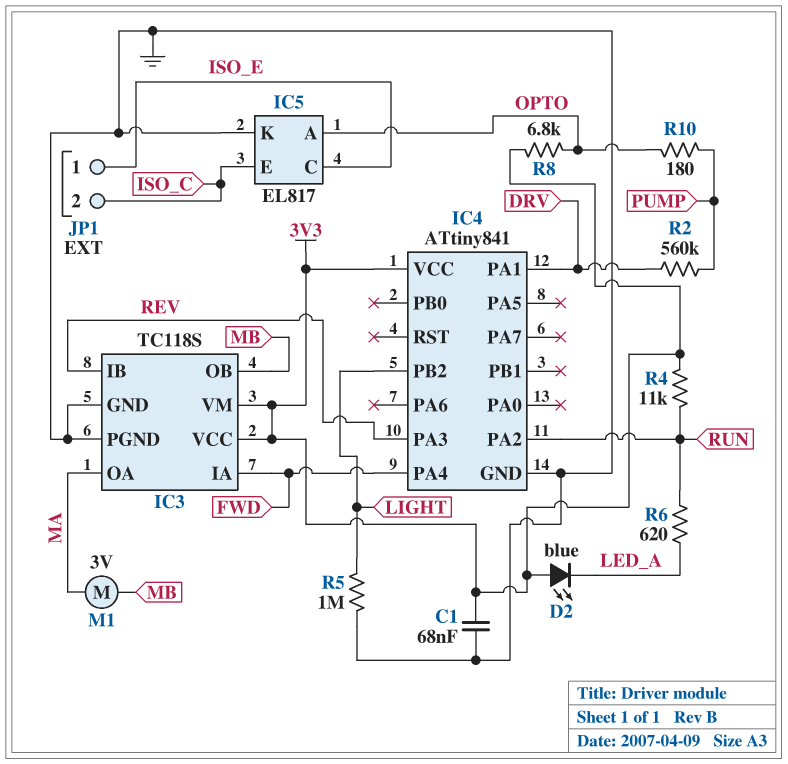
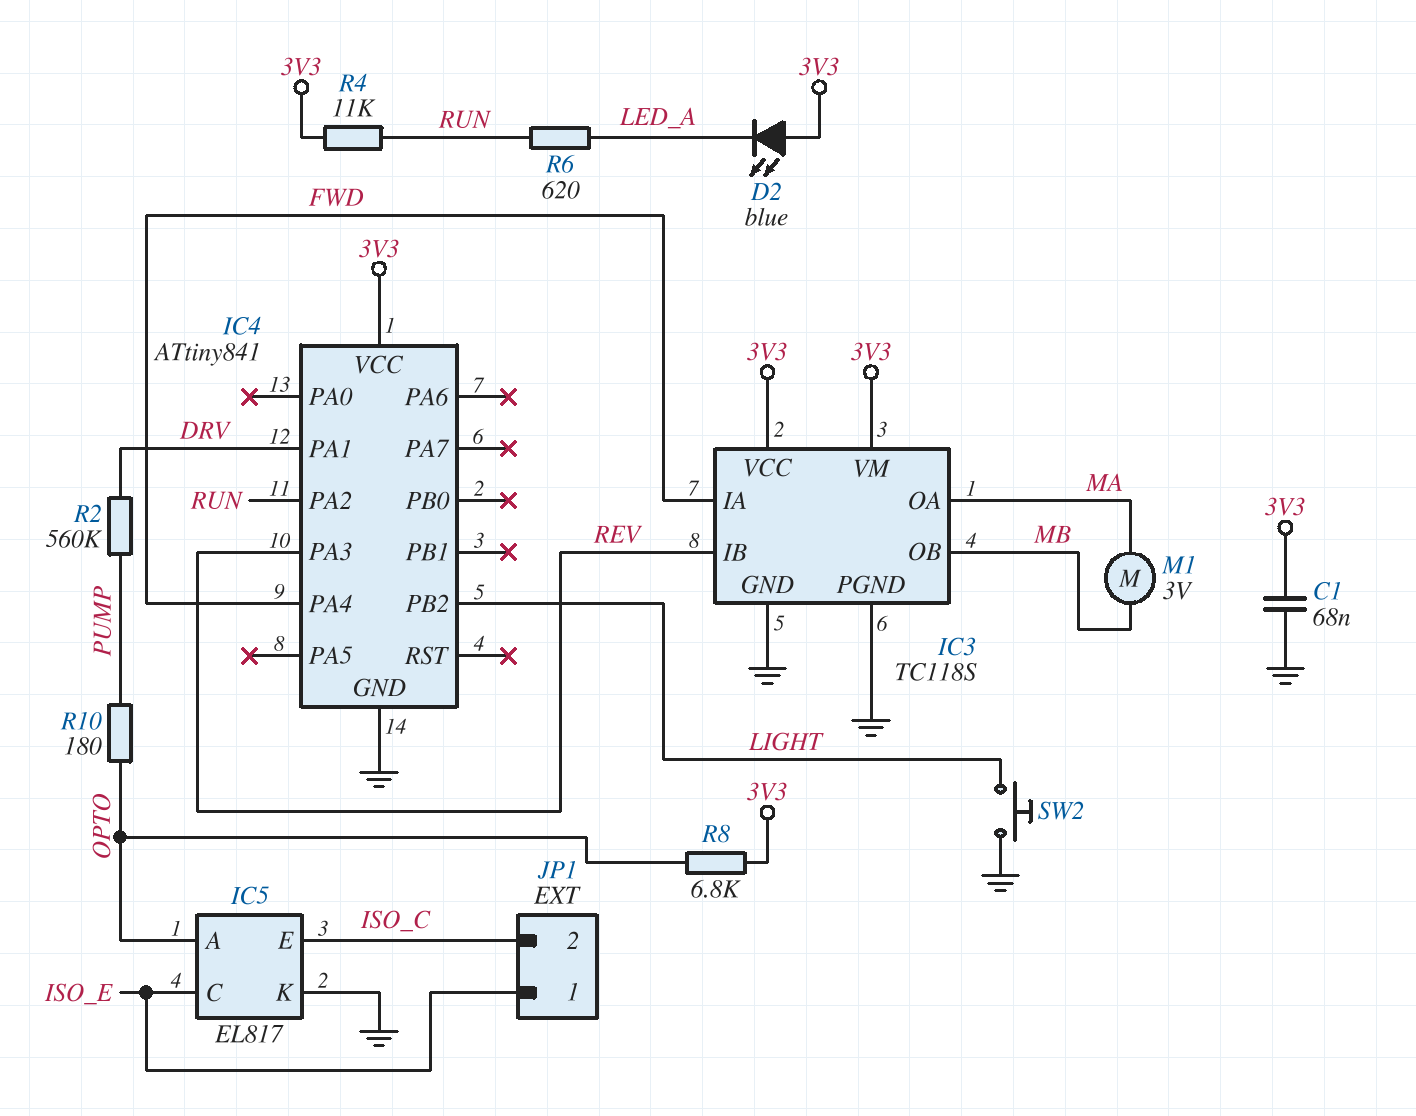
R5: 1M (GND, LIGHT) -> none
SW2: none -> button (GND, LIGHT)

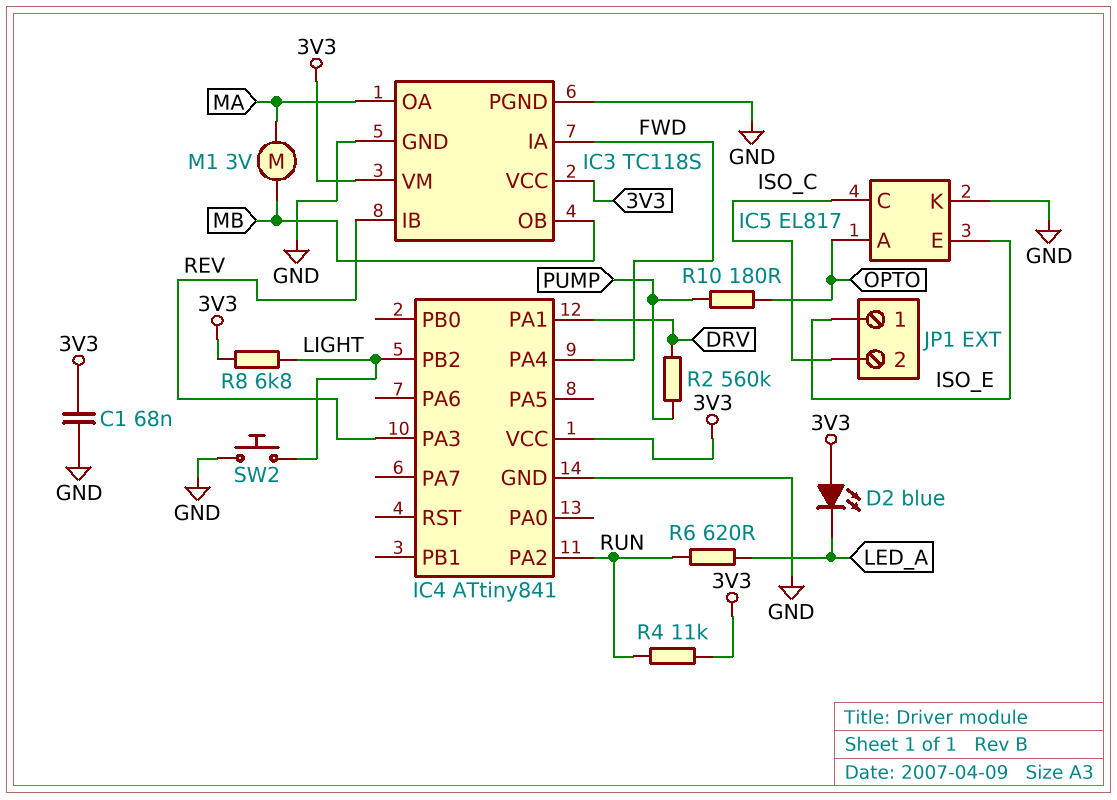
IC5 pin C: ISO_E -> ISO_C
IC5 pin E: ISO_C -> ISO_E
R8: 6.8k (3V3, OPTO) -> 6.8k (3V3, LIGHT)

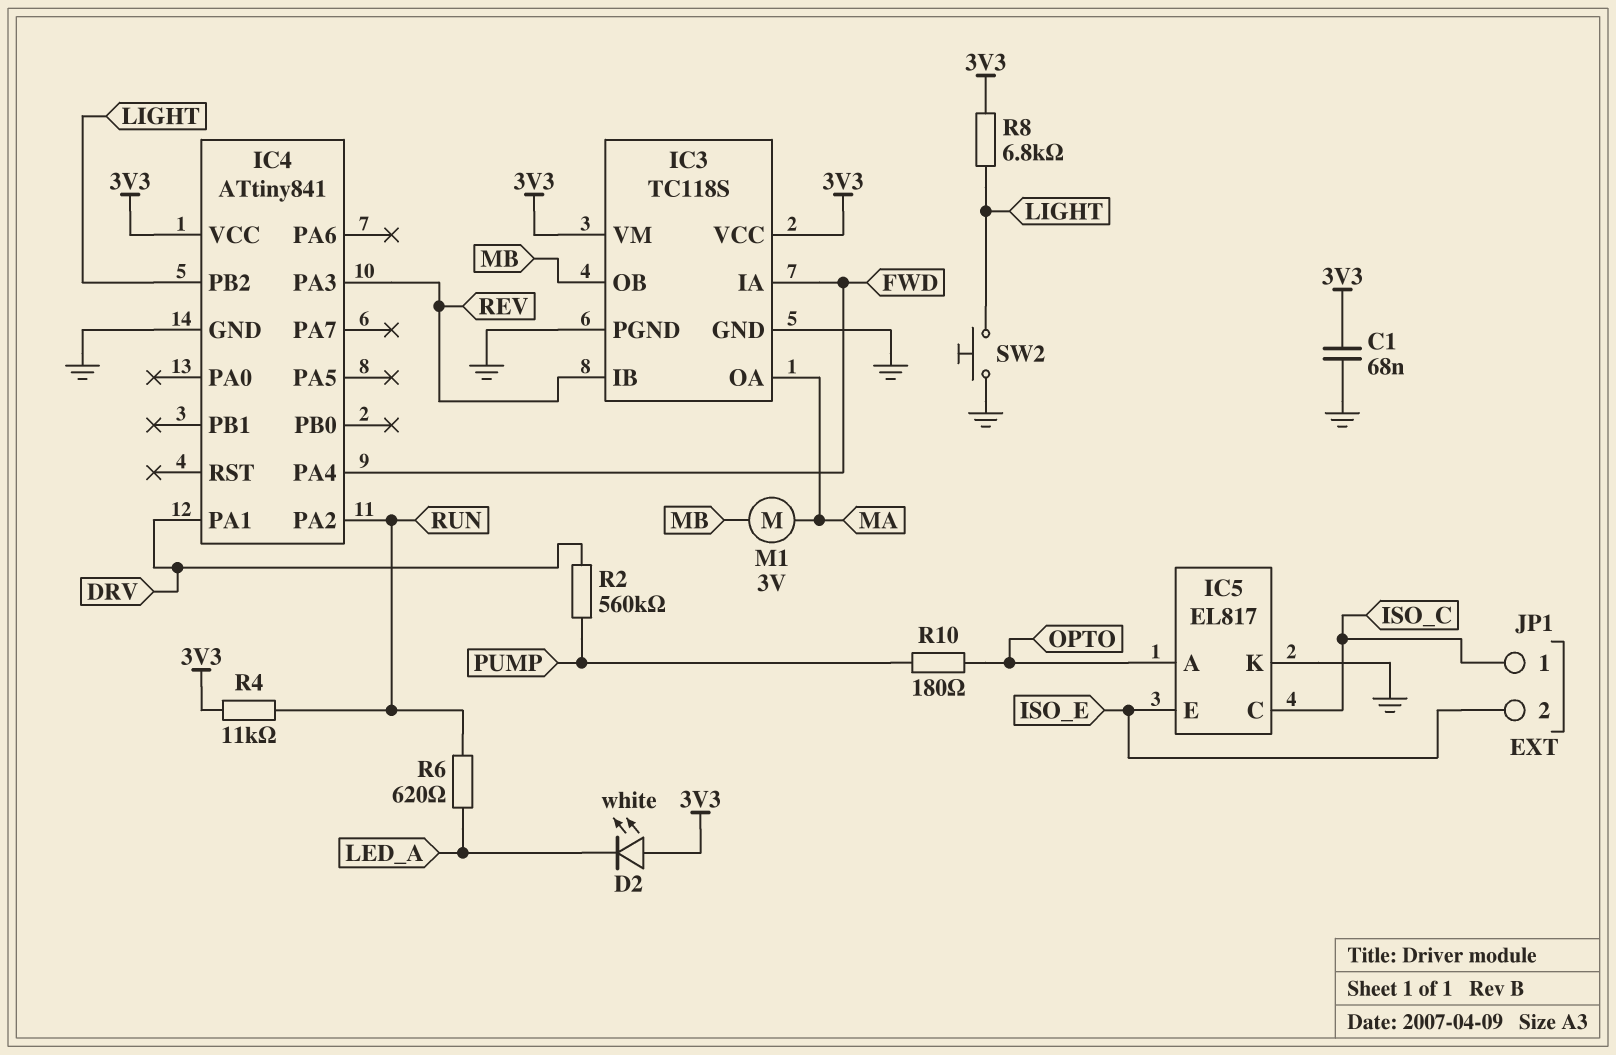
D2: LED blue (A 3V3, K LED_A) -> LED white (A 3V3, K LED_A)
JP1 pin 1: ISO_E -> ISO_C
JP1 pin 2: ISO_C -> ISO_E

